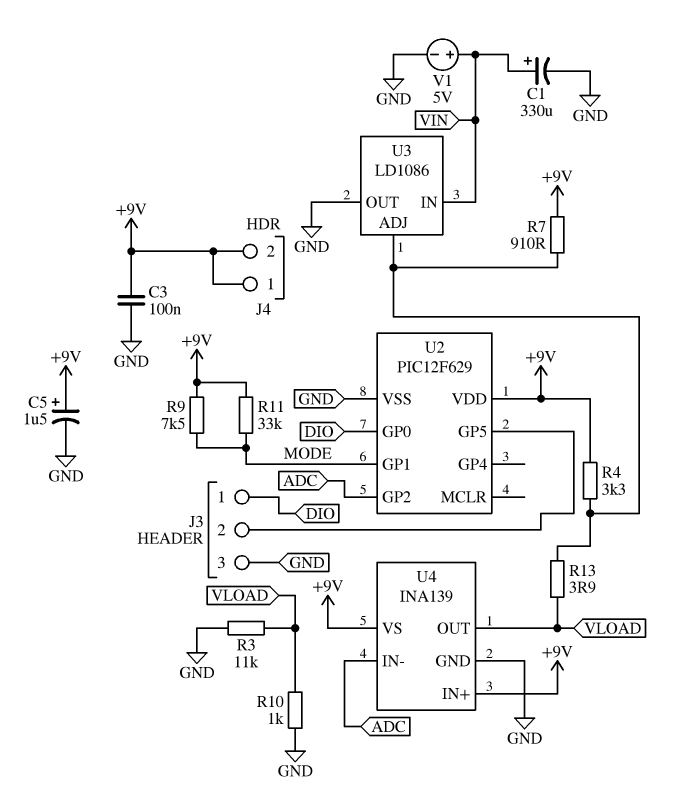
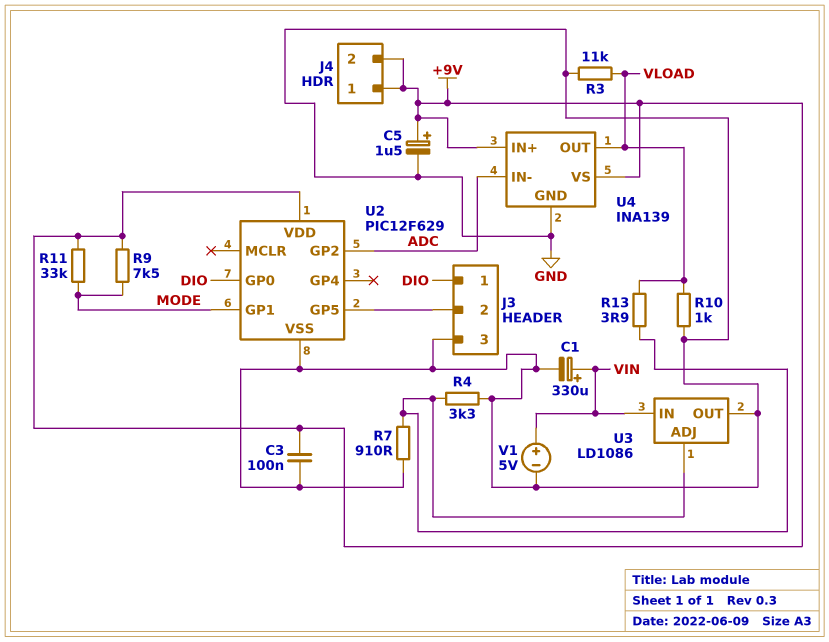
R4: 3.3k (+9V, U3/ADJ) -> 3.3k (GND, U3/ADJ)
R7: 910 (+9V, U3/ADJ) -> 910 (GND, U3/ADJ)

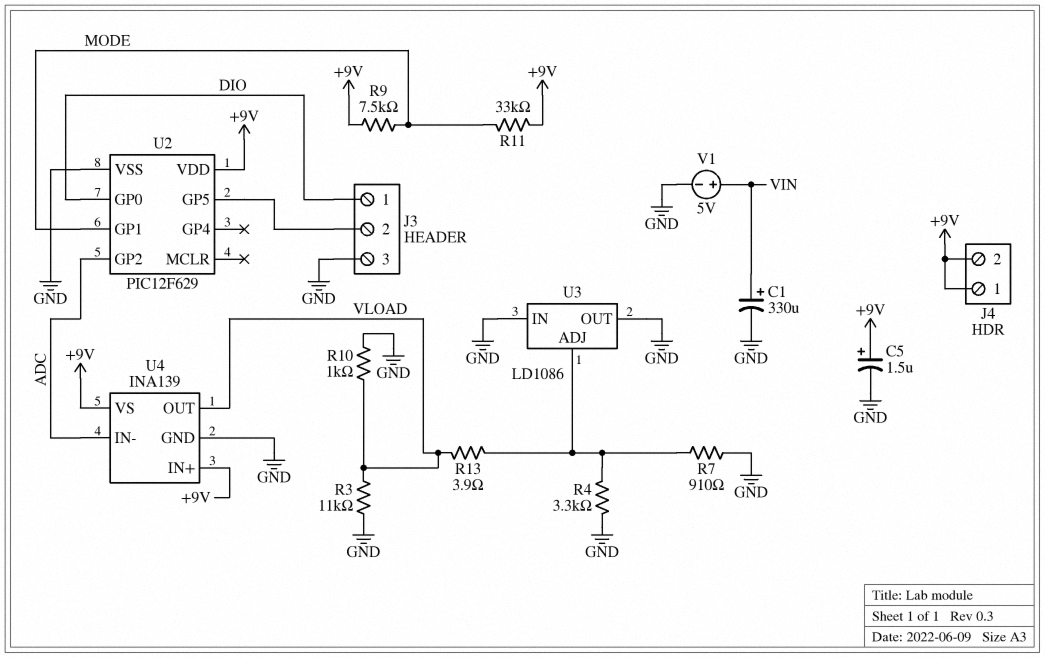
C3: 100nF (+9V, GND) -> none
U3 pin IN: VIN -> GND

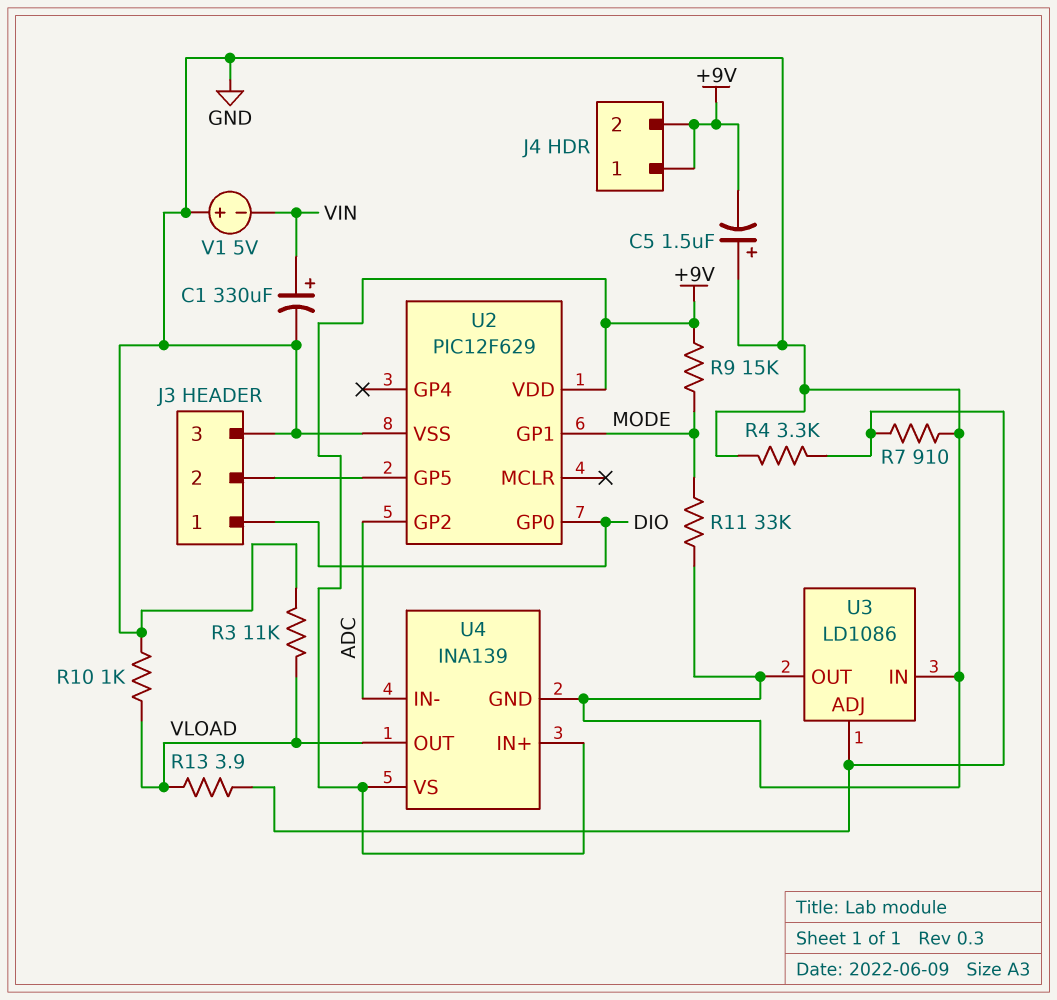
C5: 1.5uF (plus +9V, minus GND) -> 1.5uF (plus GND, minus +9V)
R9: 7.5k (+9V, MODE) -> 15k (+9V, MODE)
R11: 33k (+9V, MODE) -> 33k (GND, MODE)
V1: 5V (plus VIN, minus GND) -> 5V (plus GND, minus VIN)

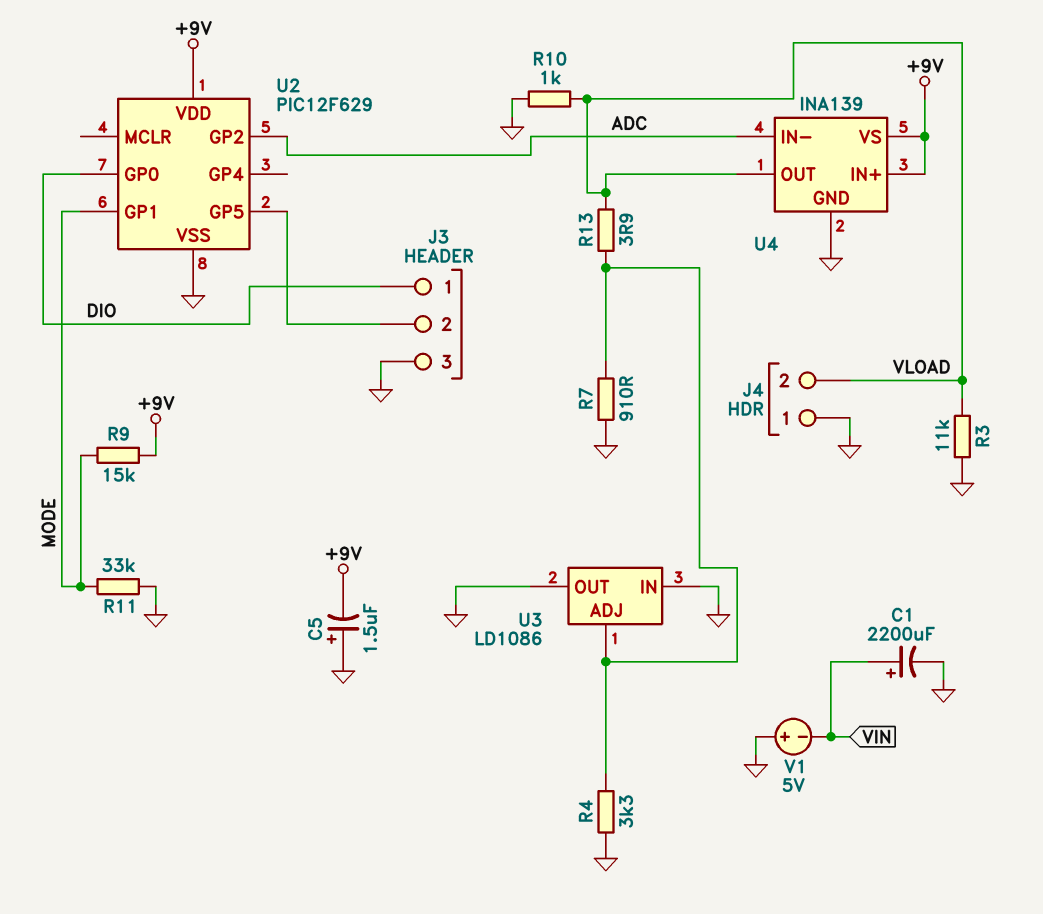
C1: 330uF (plus VIN, minus GND) -> 2200uF (plus VIN, minus GND)
J4 pin 1: +9V -> GND
J4 pin 2: +9V -> VLOAD

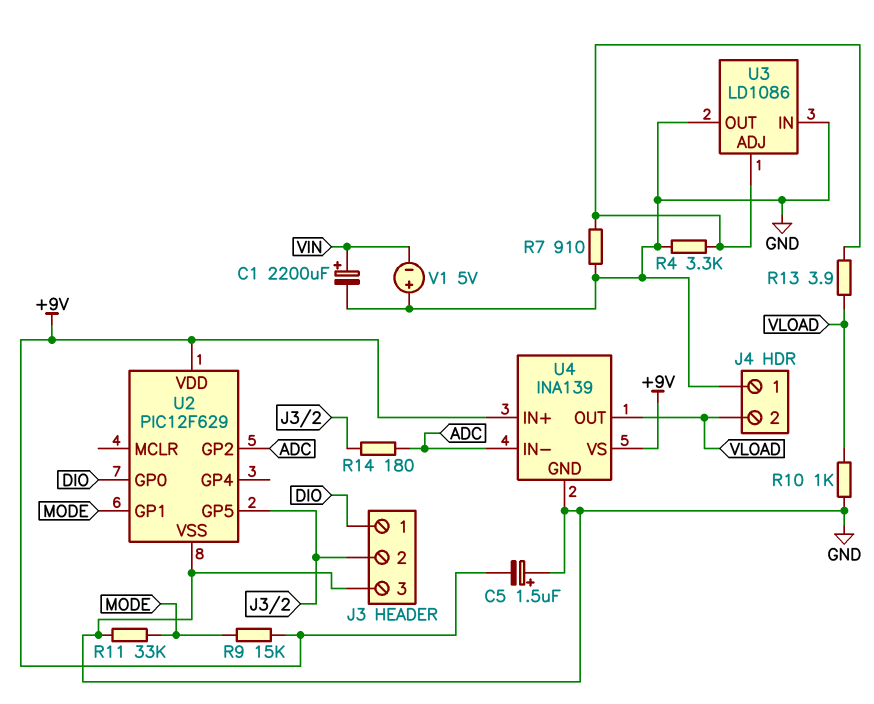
R3: 11k (GND, VLOAD) -> none
R14: none -> 180 (ADC, J3/2)

